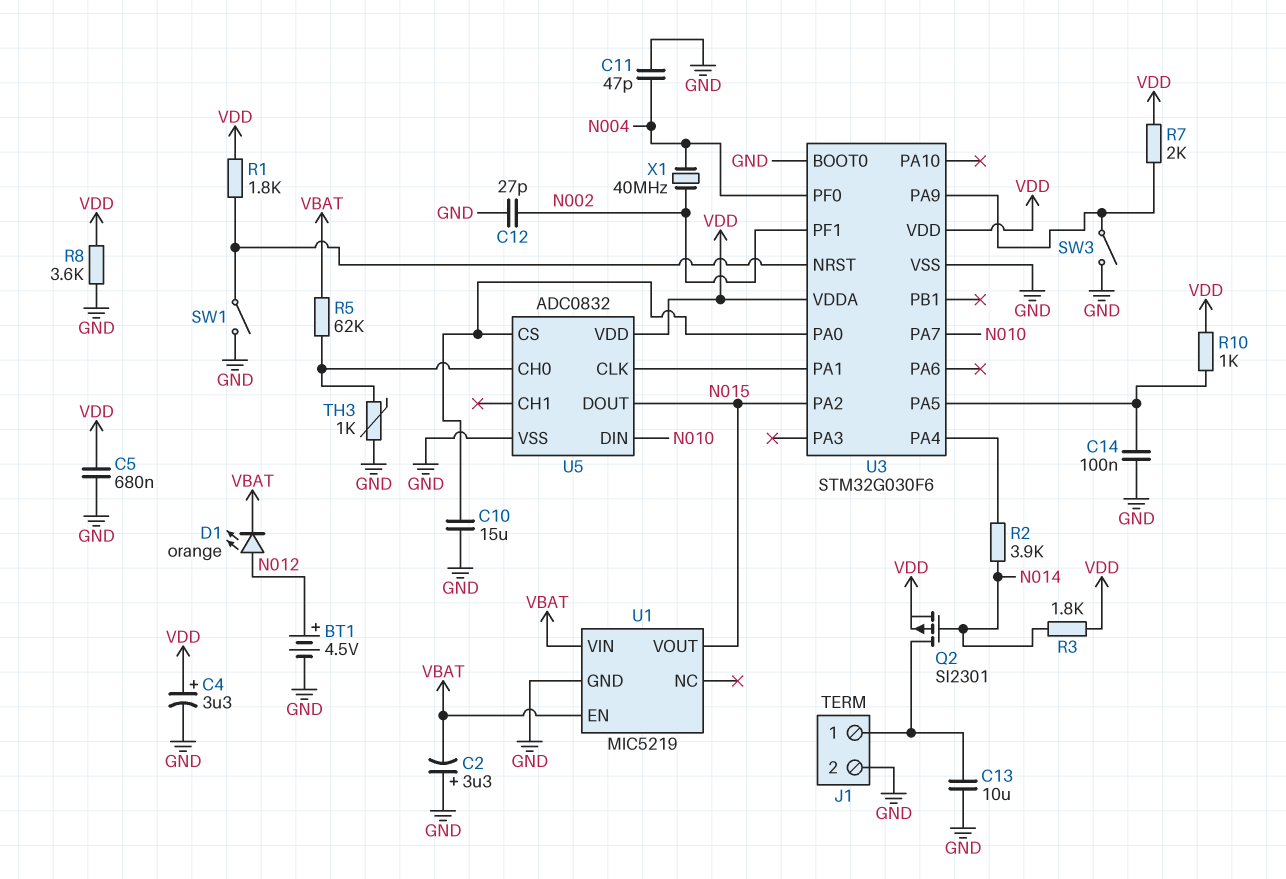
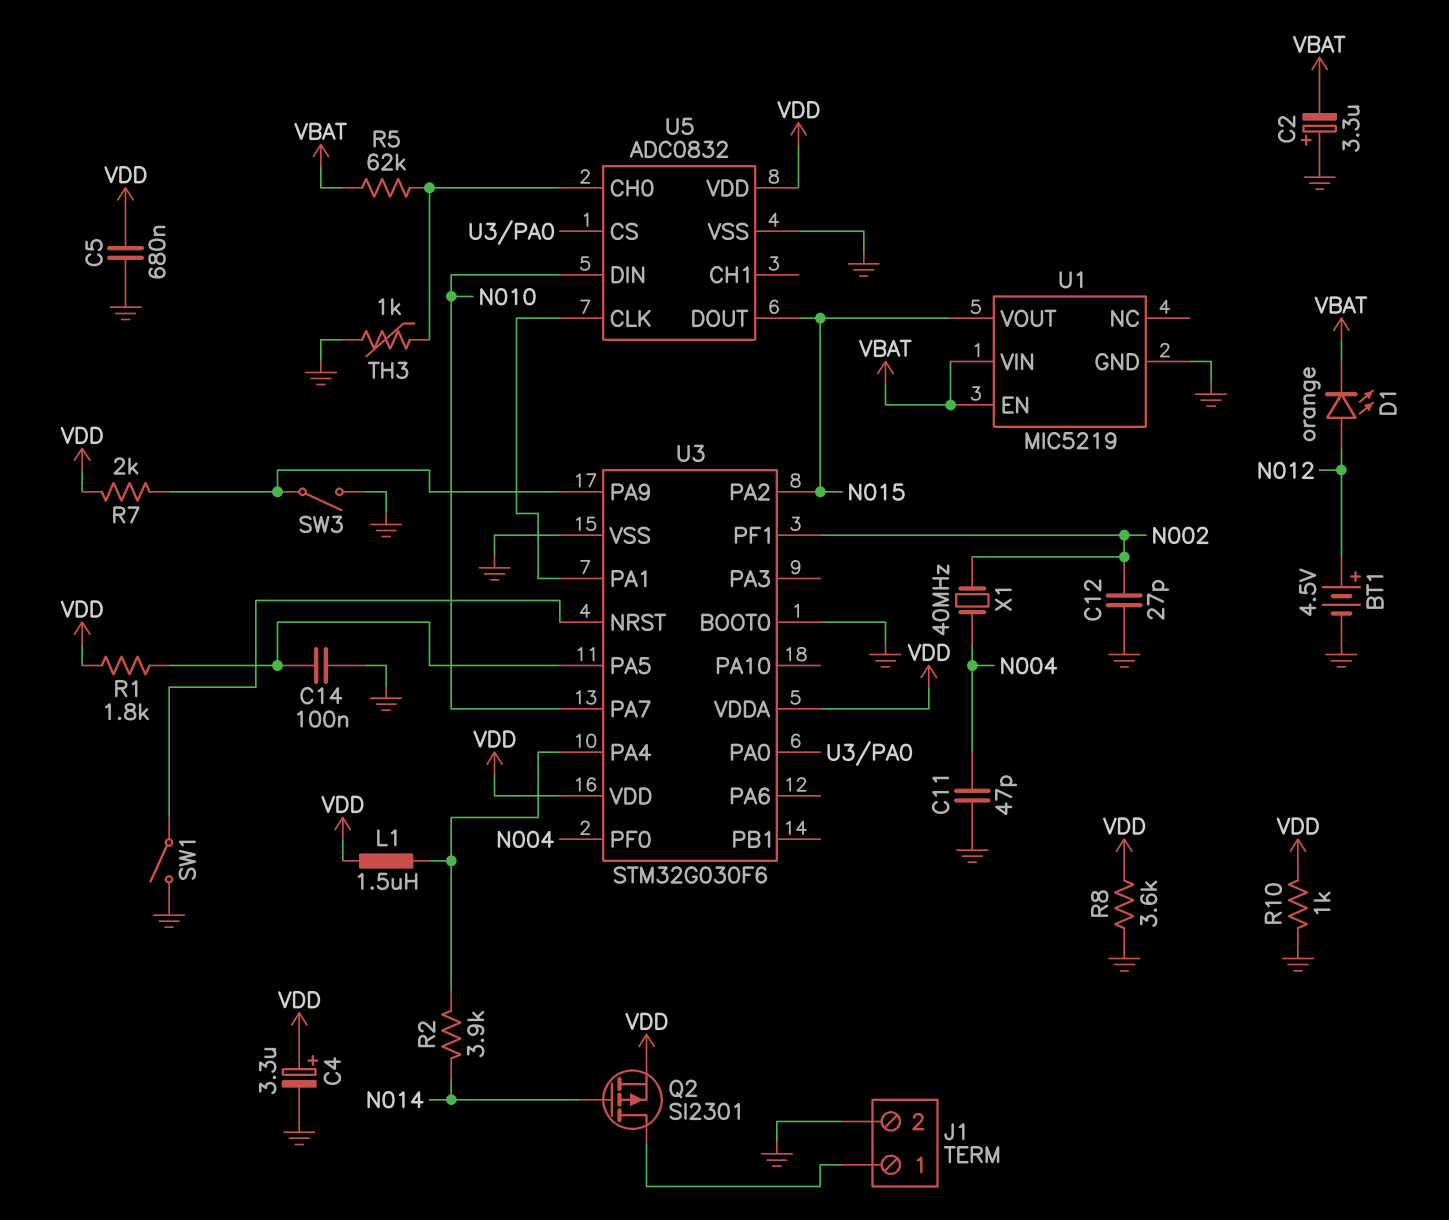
C10: 15uF (GND, U3/PA0) -> none
C13: 10uF (GND, J1/1) -> none
L1: none -> 1.5uH (U3/PA4, VDD)
R1: 1.8k (U3/NRST, VDD) -> 1.8k (U3/PA5, VDD)
R3: 1.8k (N014, VDD) -> none
R10: 1k (U3/PA5, VDD) -> 1k (GND, VDD)

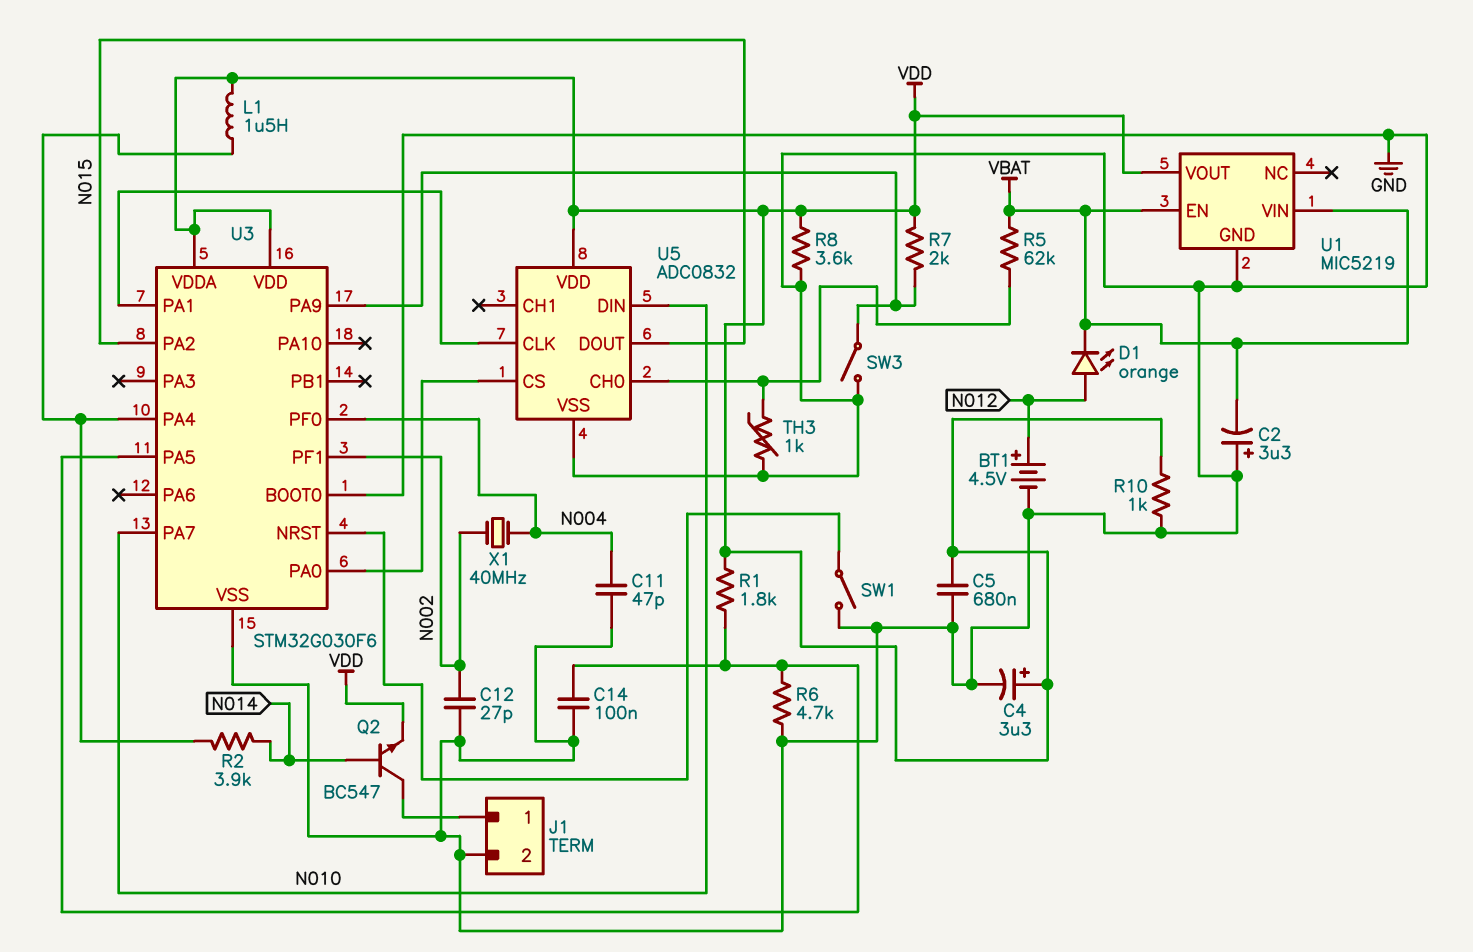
Q2: PMOS SI2301 (G N014, D J1/1, S VDD) -> NPN BC547 (B N014, C J1/1, E VDD)
R6: none -> 4.7k (GND, U3/PA5)
U1 pin VOUT: N015 -> VDD

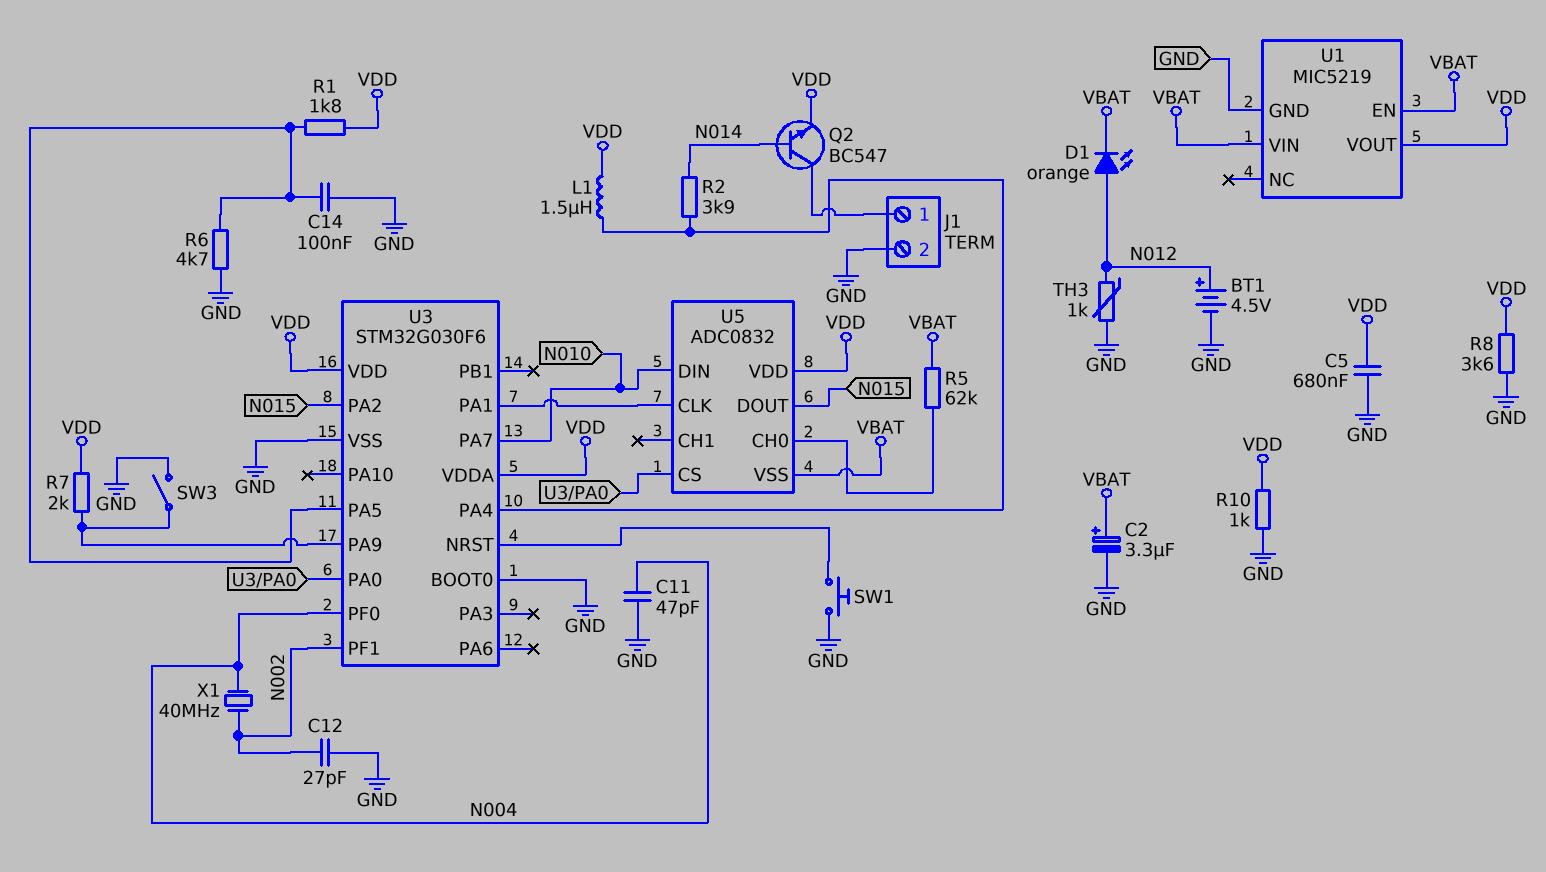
C2: 3.3uF (plus GND, minus VBAT) -> 3.3uF (plus VBAT, minus GND)
C4: 3.3uF (plus VDD, minus GND) -> none
SW1: switch (GND, U3/NRST) -> button (GND, U3/NRST)
TH3: 1k (GND, U5/CH0) -> 1k (GND, N012)
U5 pin VSS: GND -> VBAT

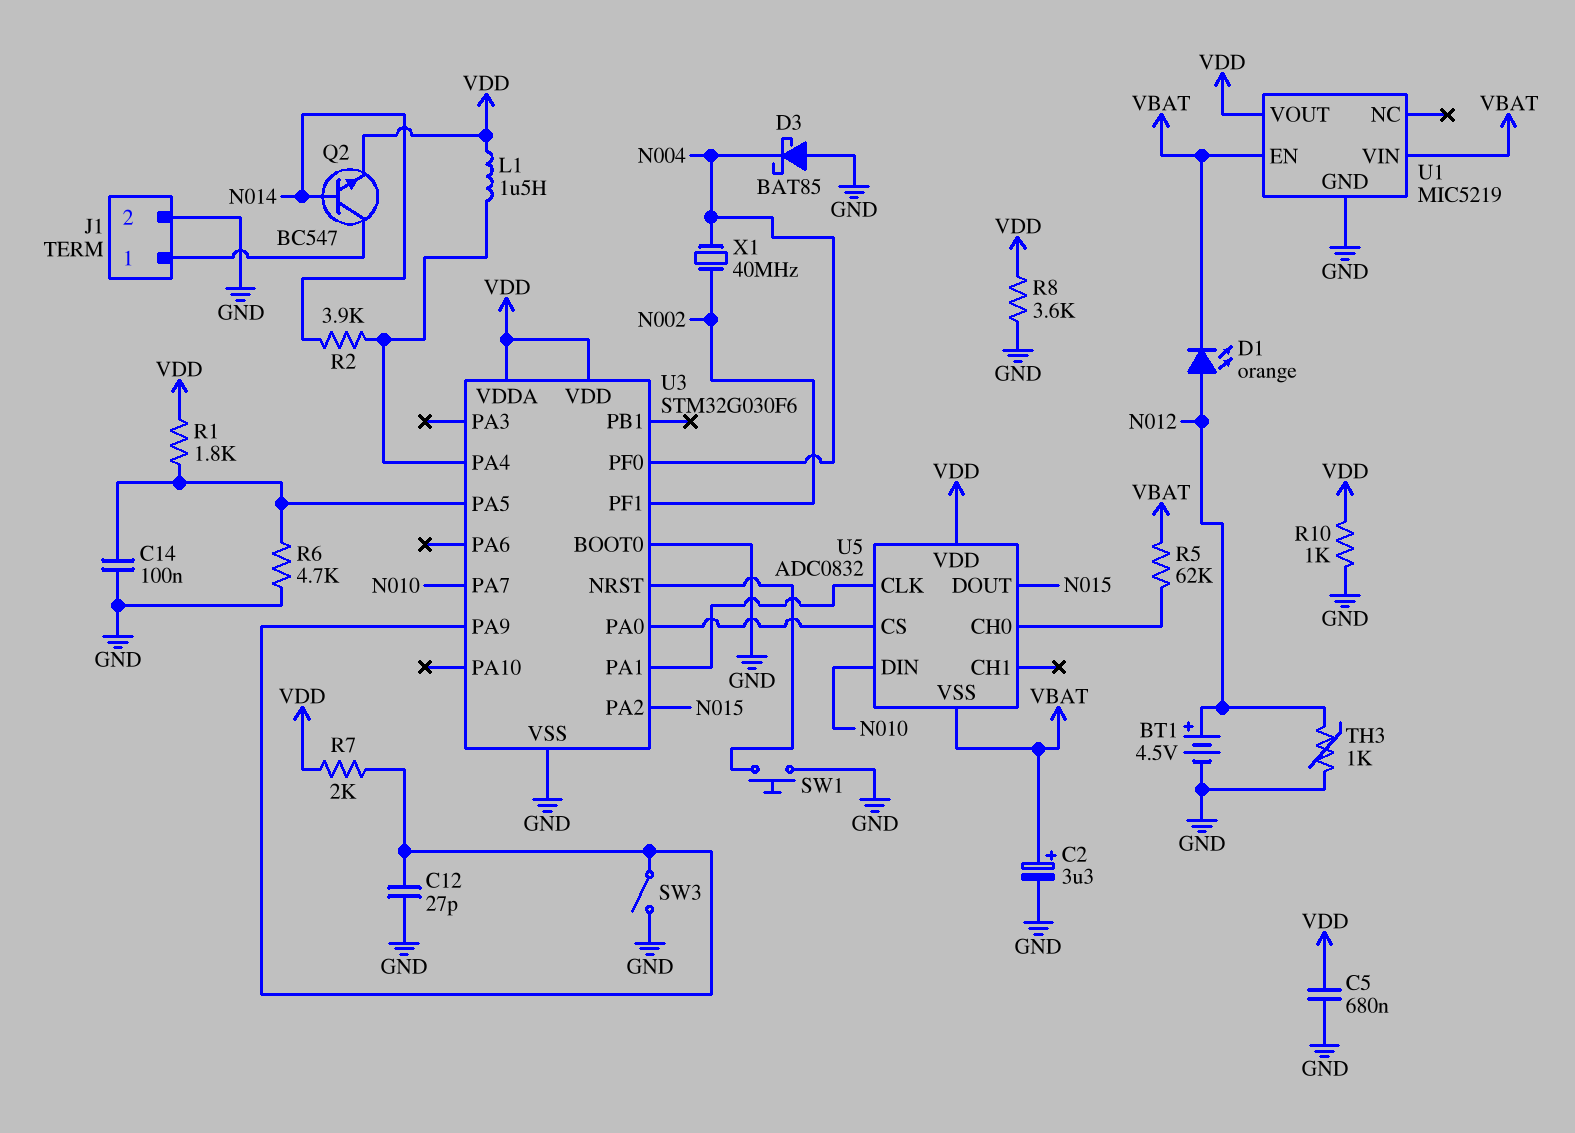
C11: 47pF (GND, N004) -> none
C12: 27pF (GND, N002) -> 27pF (GND, U3/PA9)
D3: none -> schottky BAT85 (A GND, K N004)

